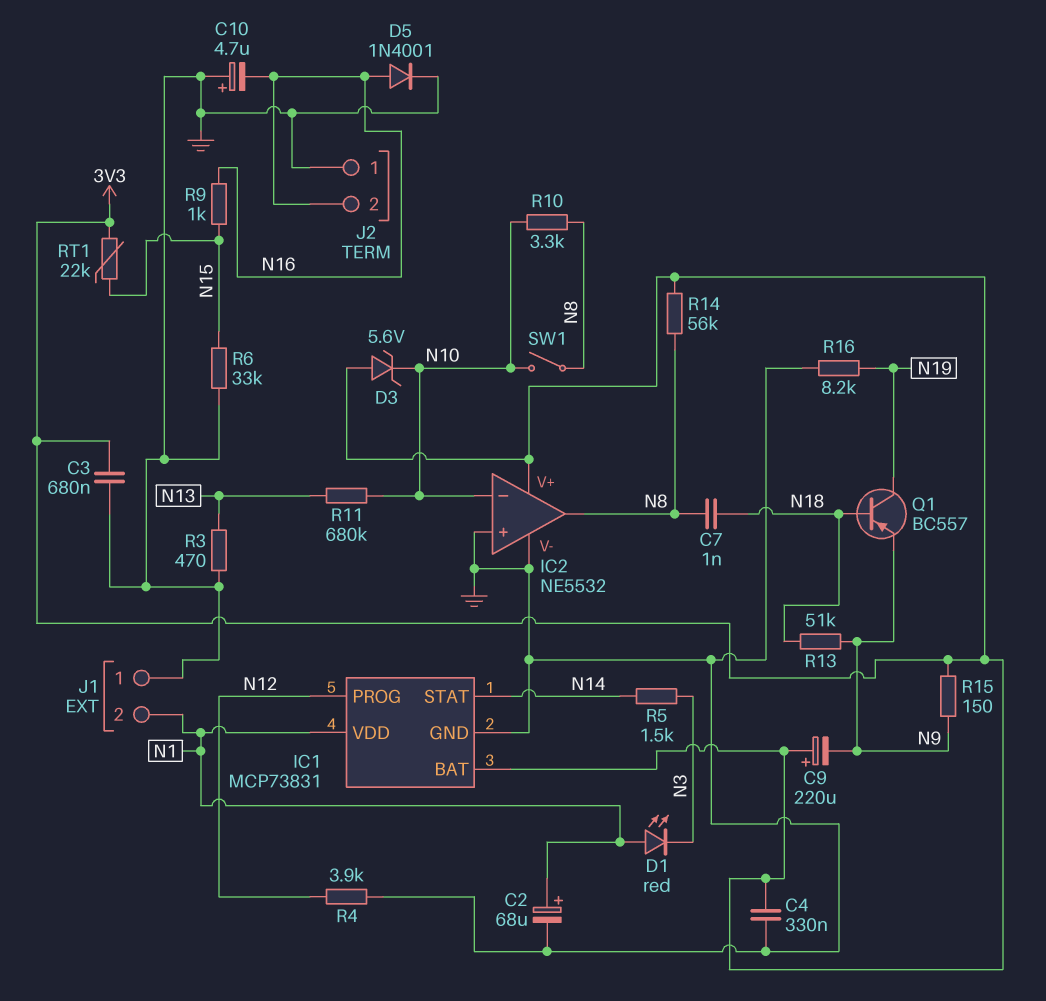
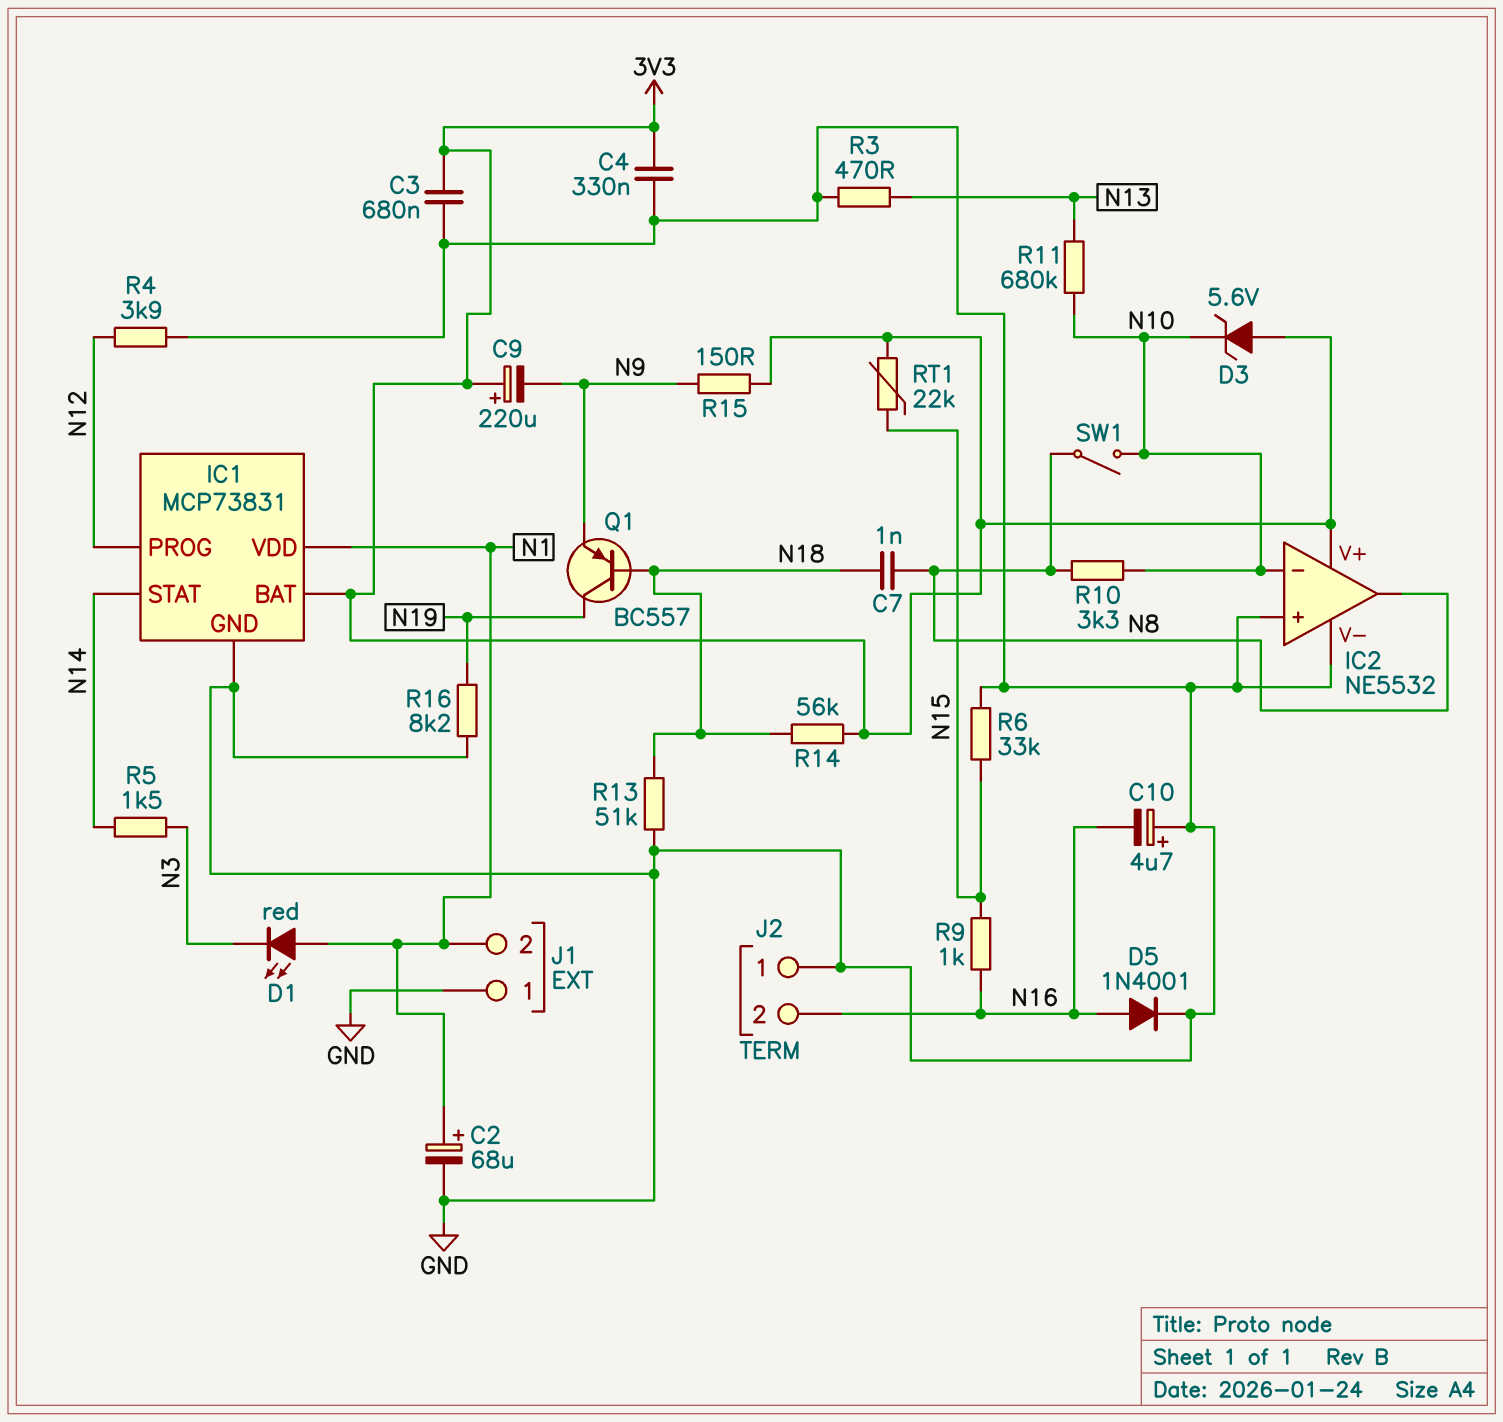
R13: 51k (N9, N18) -> 51k (GND, N18)
R14: 56k (3V3, N8) -> 56k (3V3, N18)

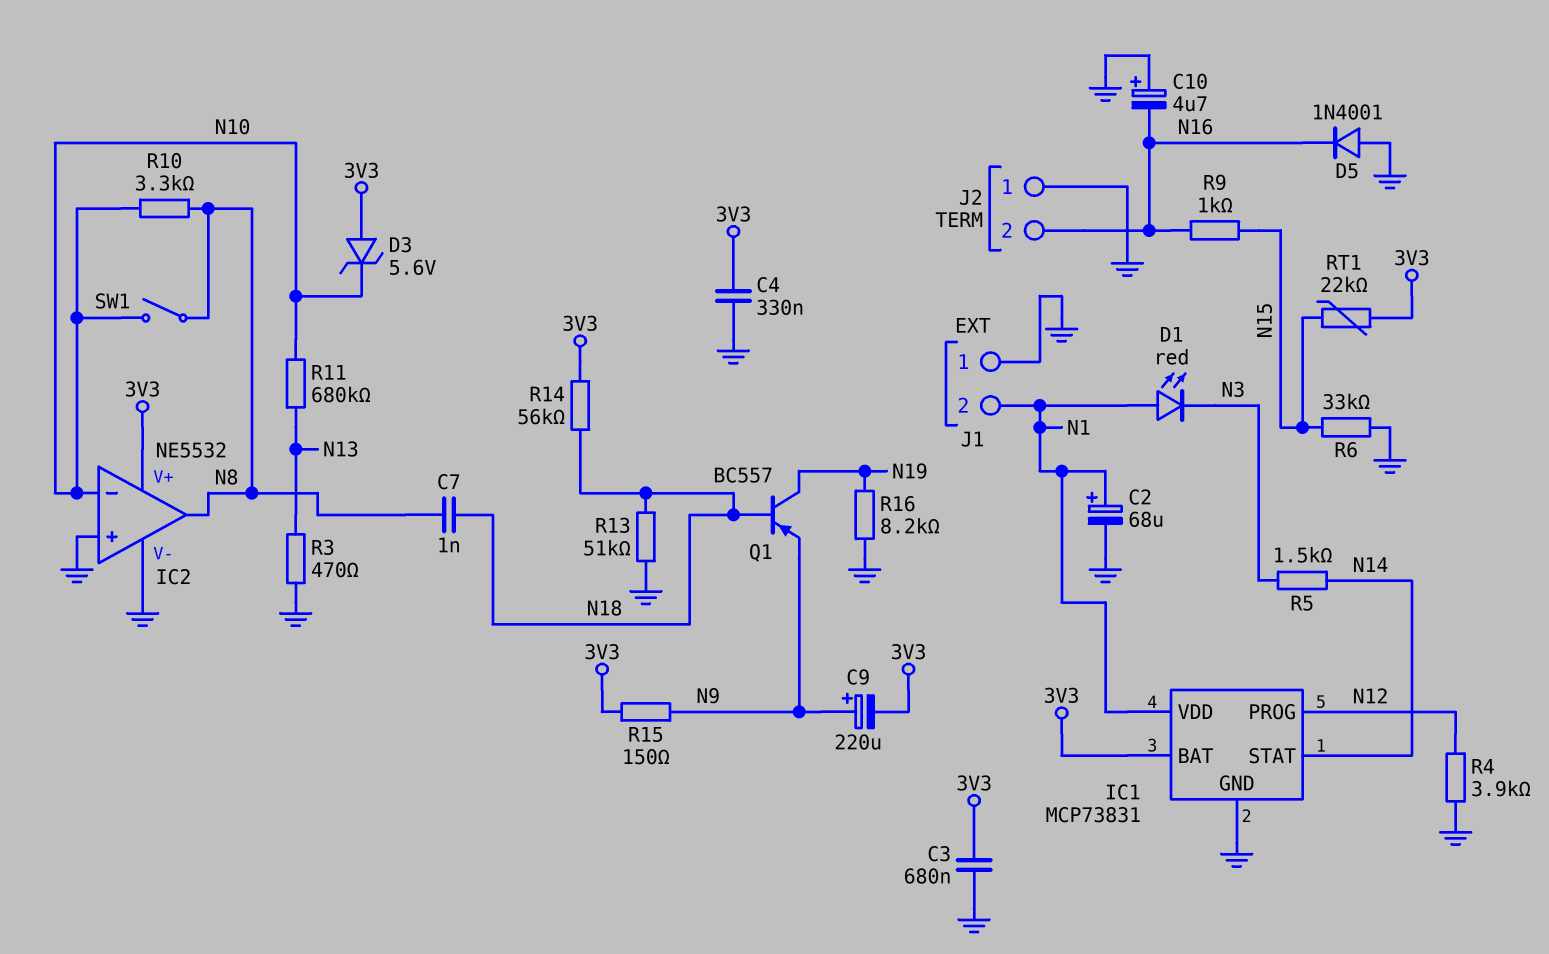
C9: 220uF (plus 3V3, minus N9) -> 220uF (plus N9, minus 3V3)
D5: diode 1N4001 (A N16, K GND) -> diode 1N4001 (A GND, K N16)

